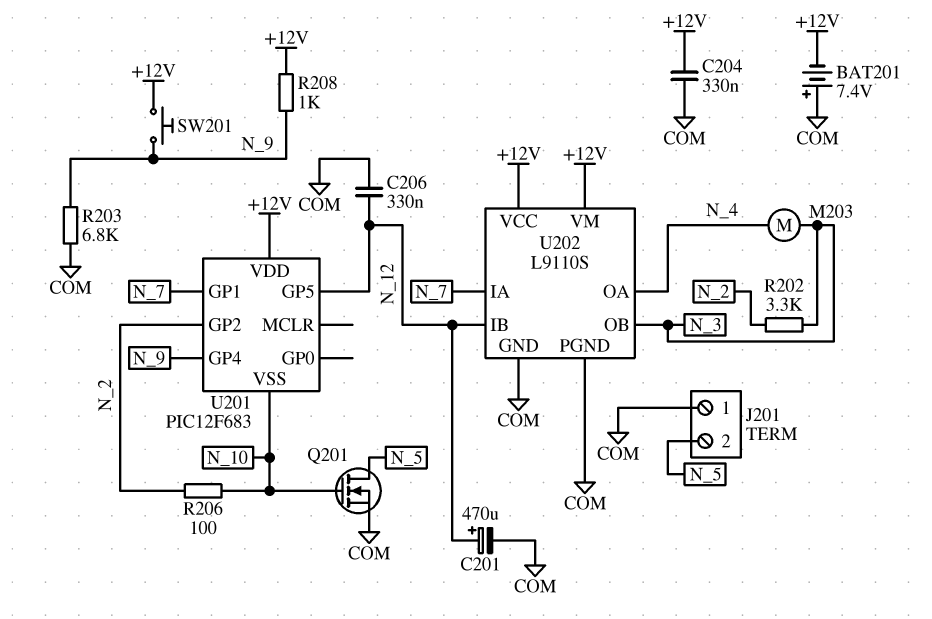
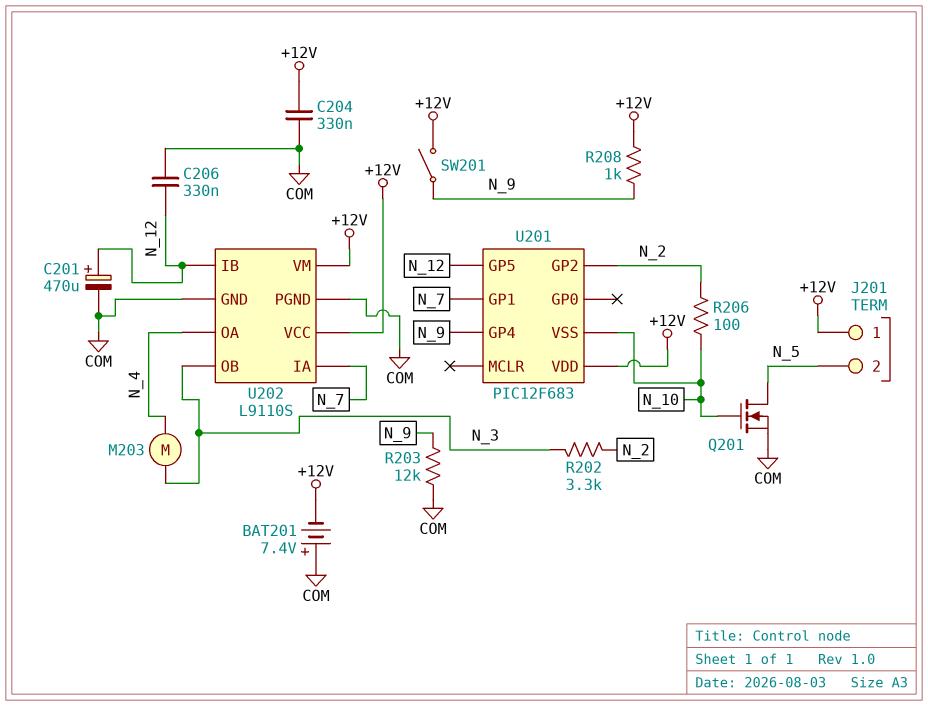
J201 pin 1: COM -> +12V
R203: 6.8k (COM, N_9) -> 12k (COM, N_9)
SW201: button (+12V, N_9) -> switch (+12V, N_9)

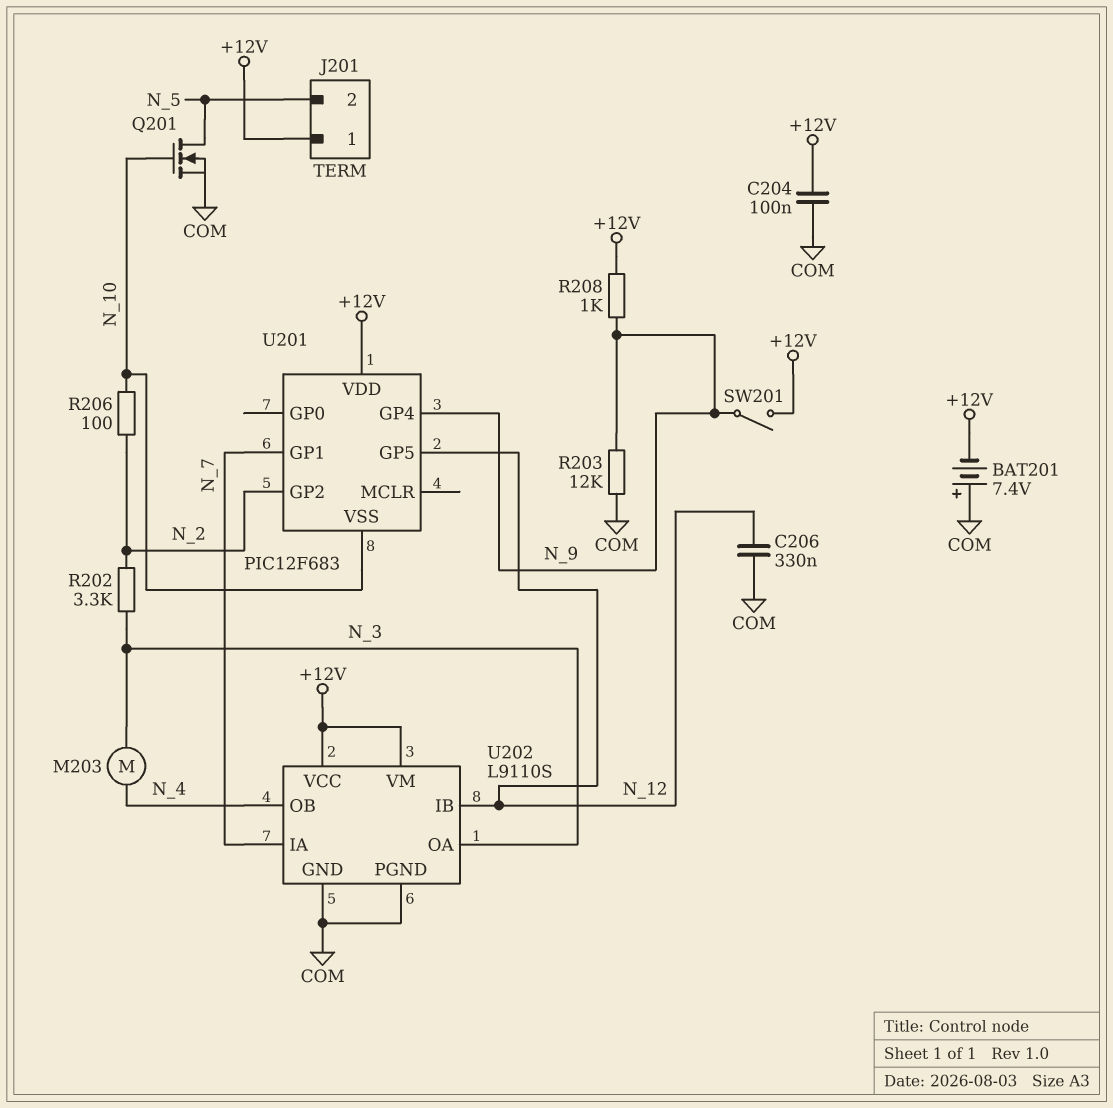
C201: 470uF (plus N_12, minus COM) -> none
C204: 330nF (+12V, COM) -> 100nF (+12V, COM)
U202 pin OA: N_4 -> N_3
U202 pin OB: N_3 -> N_4

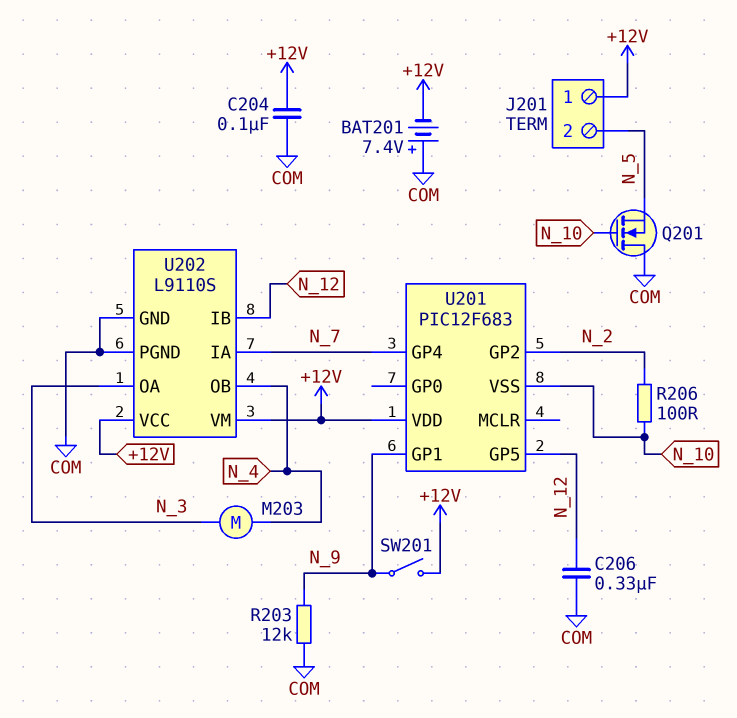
Q201: NMOS (G N_10, D N_5, S COM) -> NMOS (G N_10, D COM, S N_5)
R202: 3.3k (N_2, N_3) -> none
R208: 1k (+12V, N_9) -> none
U201 pin GP1: N_7 -> N_9
U201 pin GP4: N_9 -> N_7

